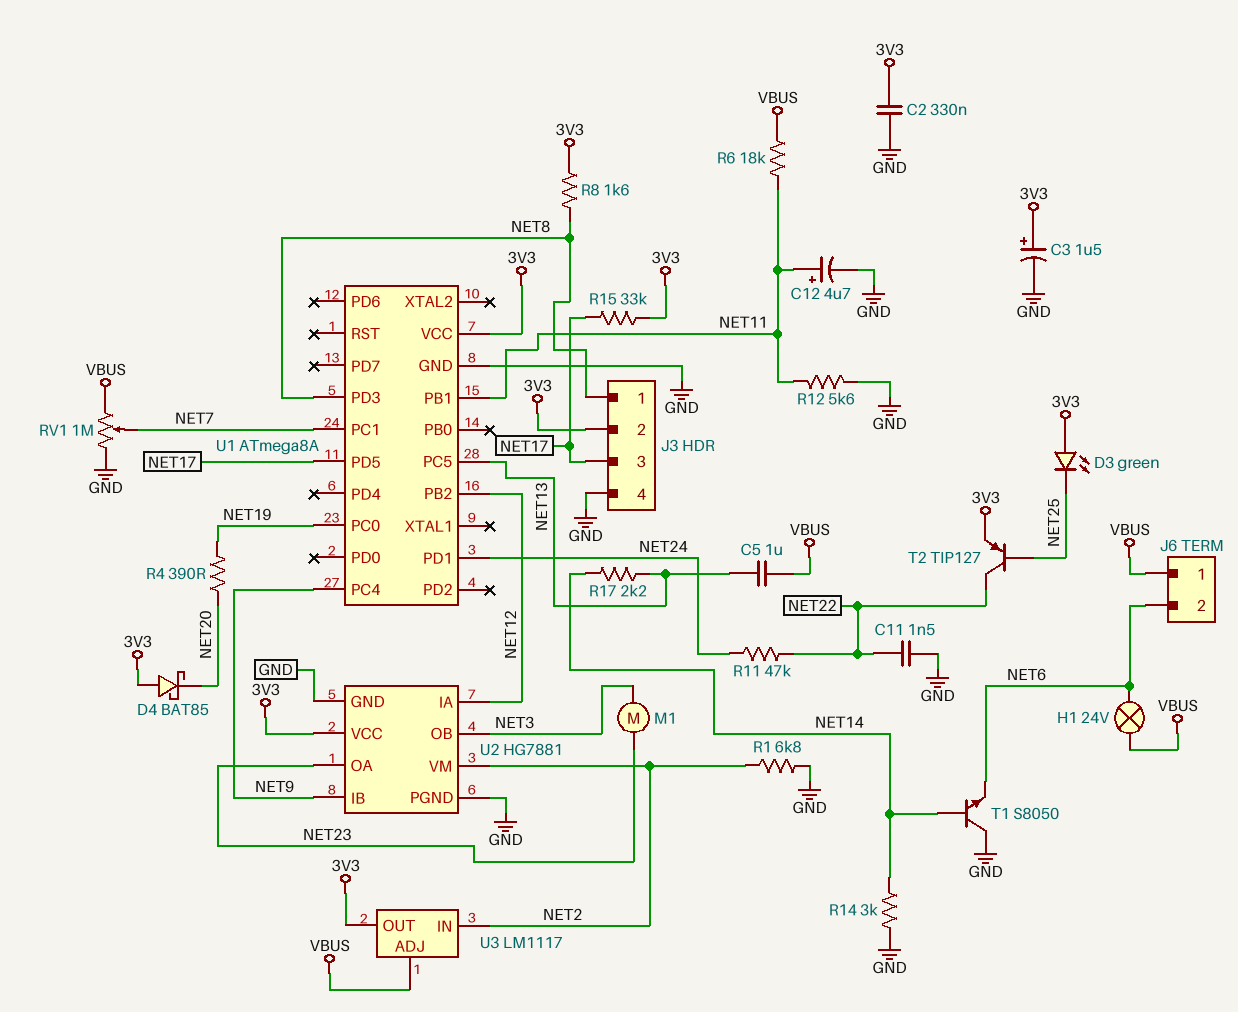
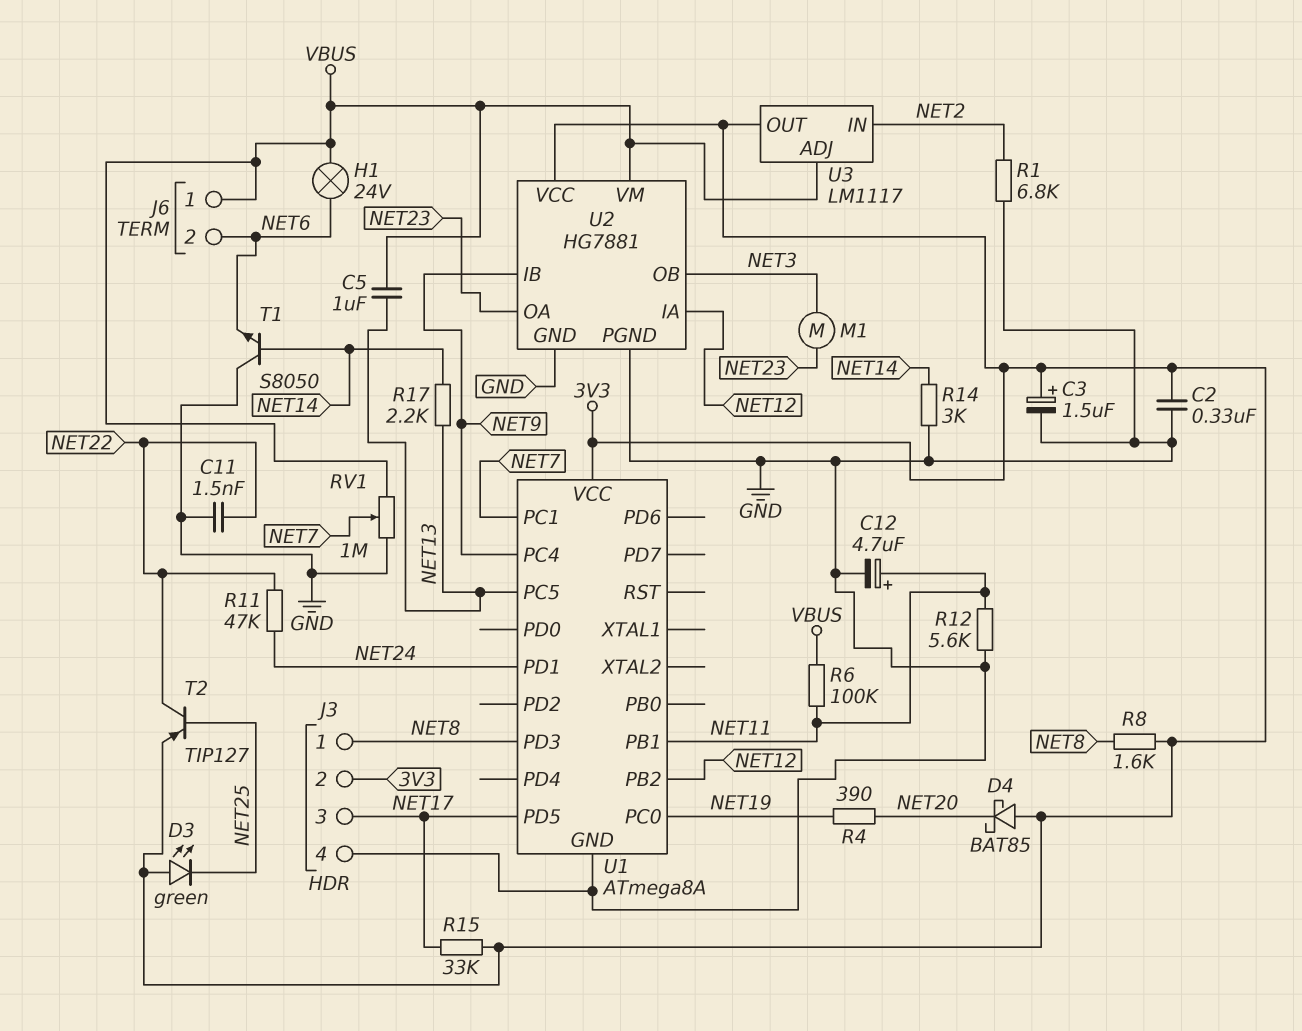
R6: 18k (NET11, VBUS) -> 100k (NET11, VBUS)
U2 pin VM: NET2 -> VBUS

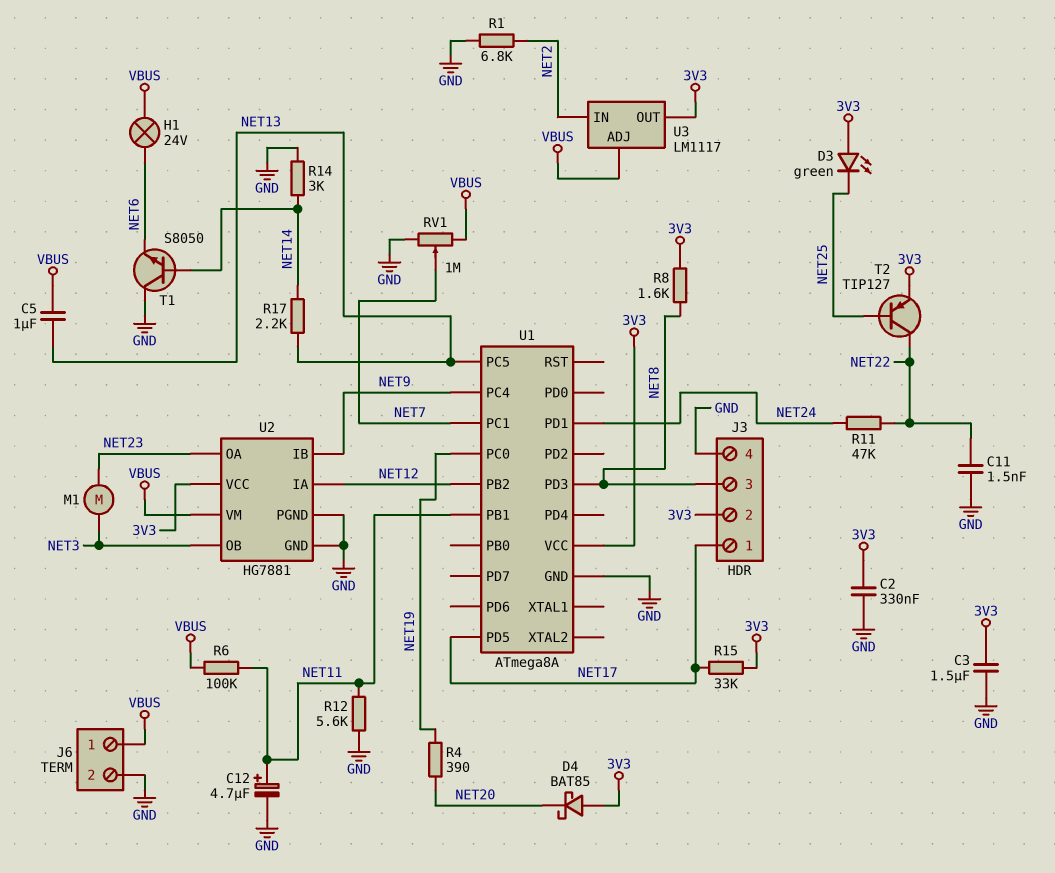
C3: 1.5uF (plus 3V3, minus GND) -> 1.5uF (3V3, GND)
J3 pin 1: NET8 -> NET17
J3 pin 3: NET17 -> NET8
J6 pin 2: NET6 -> GND

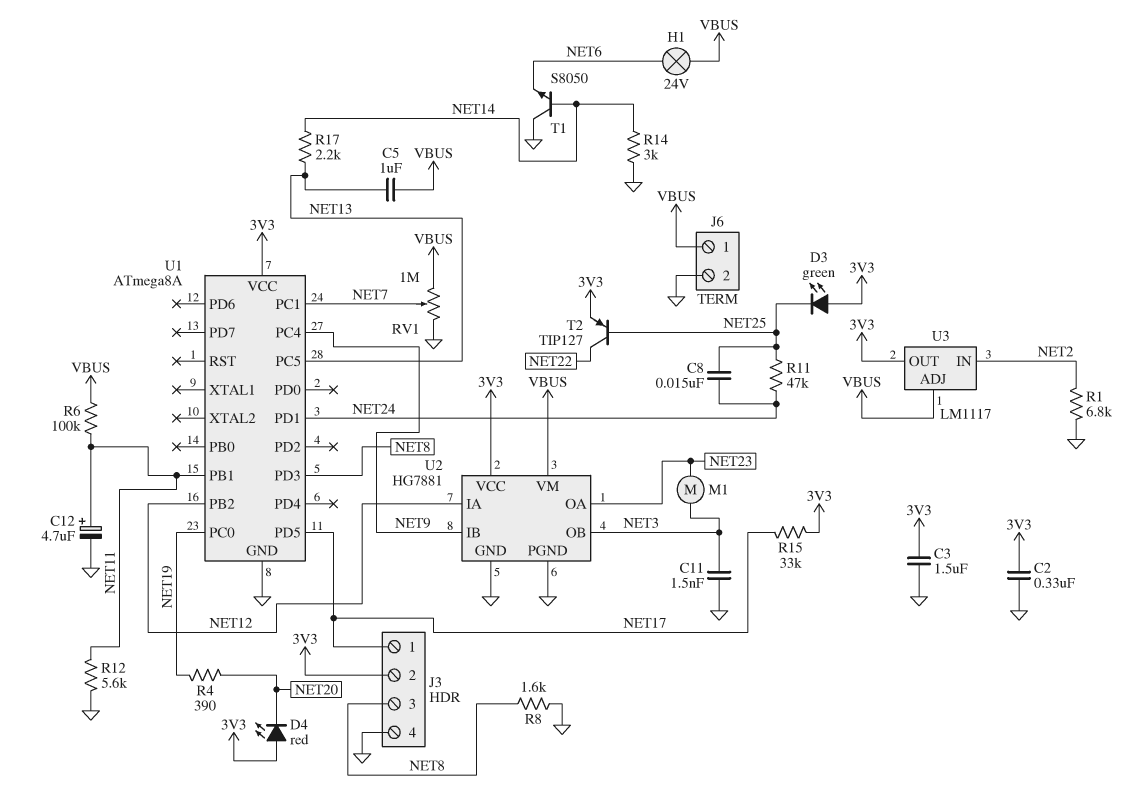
C8: none -> 15nF (NET24, NET25)
C11: 1.5nF (GND, NET22) -> 1.5nF (GND, NET3)
D4: schottky BAT85 (A 3V3, K NET20) -> LED red (A 3V3, K NET20)
R8: 1.6k (3V3, NET8) -> 1.6k (GND, NET8)
R11: 47k (NET22, NET24) -> 47k (NET24, NET25)

